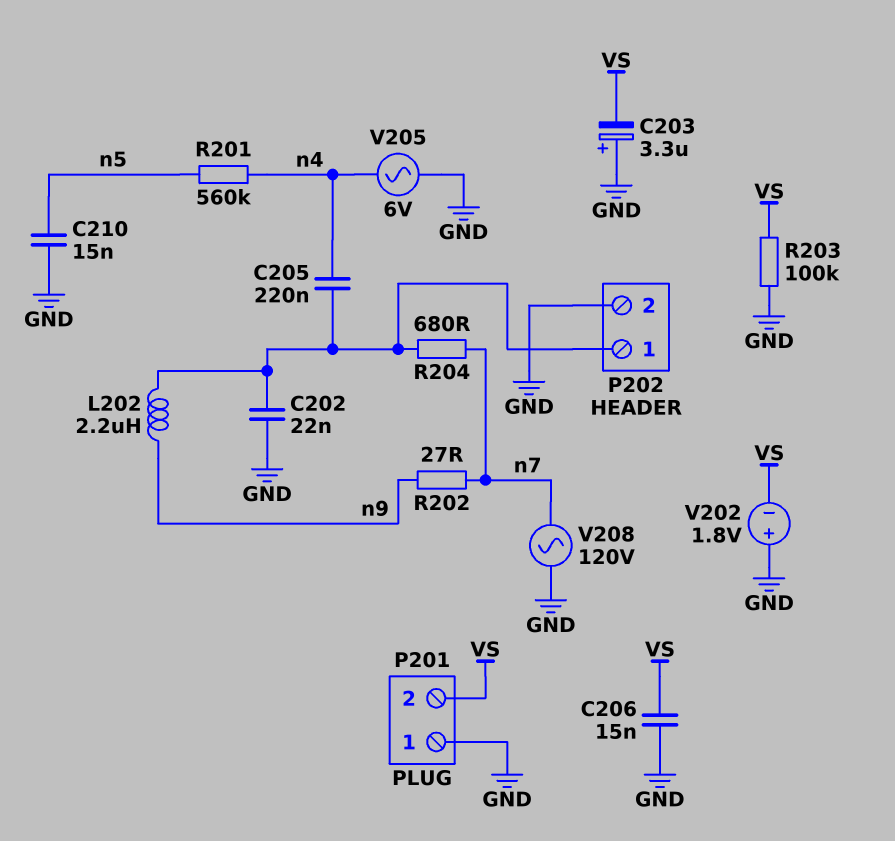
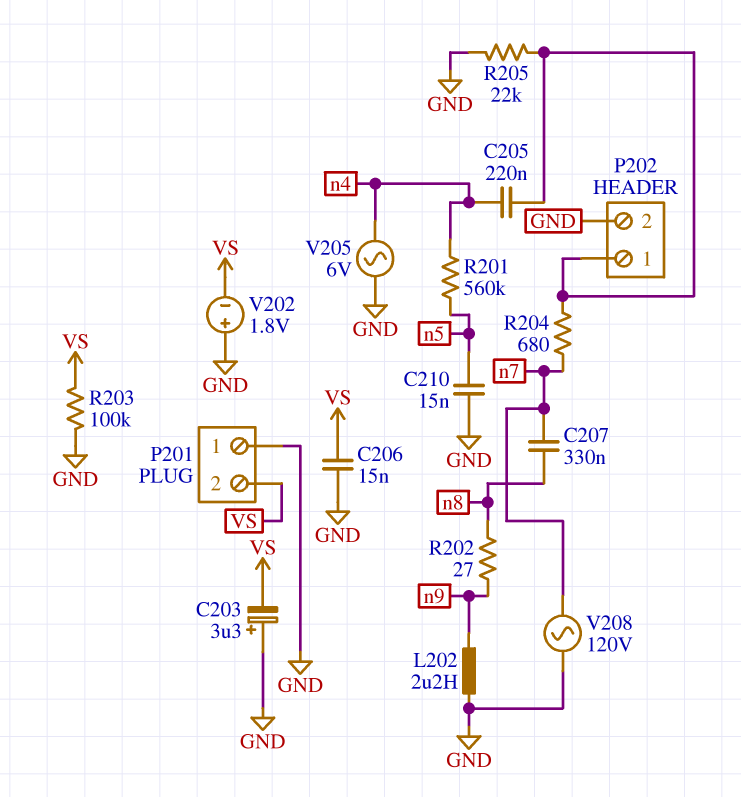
C202: 22nF (GND, P202/1) -> none
C207: none -> 330nF (n7, n8)
L202: 2.2uH (P202/1, n9) -> 2.2uH (GND, n9)
R202: 27 (n7, n9) -> 27 (n8, n9)
R205: none -> 22k (GND, P202/1)

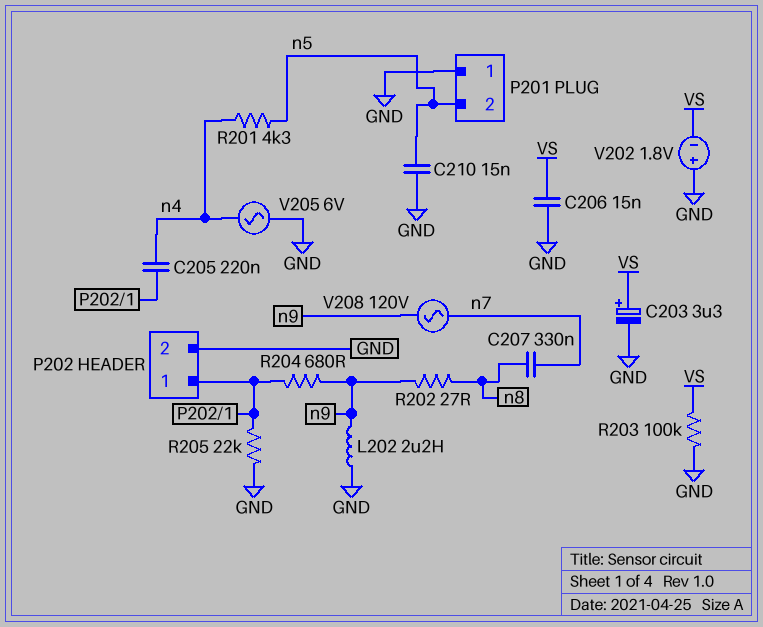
C203: 3.3uF (plus GND, minus VS) -> 3.3uF (plus VS, minus GND)
P201 pin 2: VS -> n5
R201: 560k (n4, n5) -> 4.3k (n4, n5)
R204: 680 (P202/1, n7) -> 680 (P202/1, n9)
V208: AC 120V (GND, n7) -> AC 120V (n7, n9)

